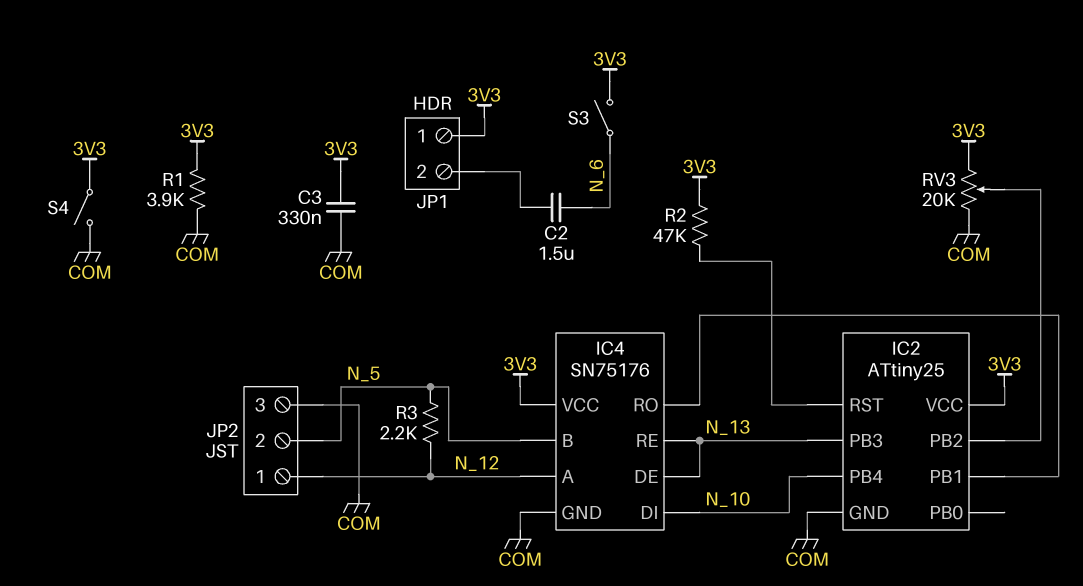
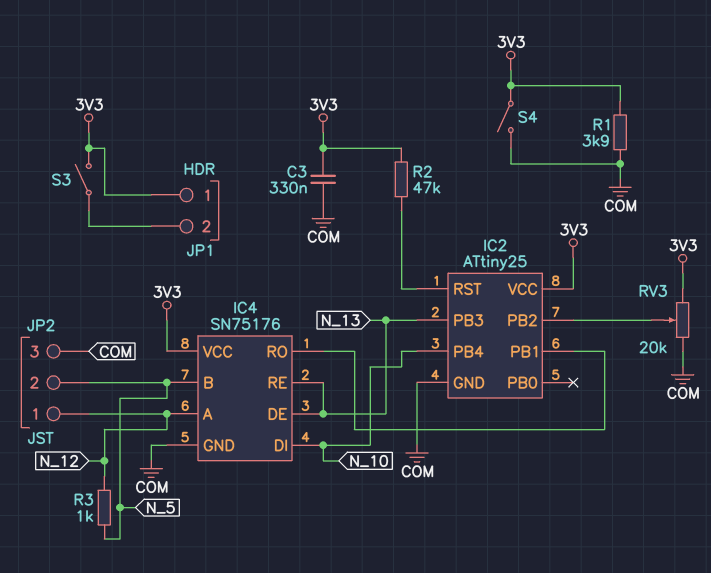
C2: 1.5uF (JP1/2, N_6) -> none
R3: 2.2k (N_5, N_12) -> 1k (N_5, N_12)
S3: switch (3V3, N_6) -> switch (3V3, JP1/2)

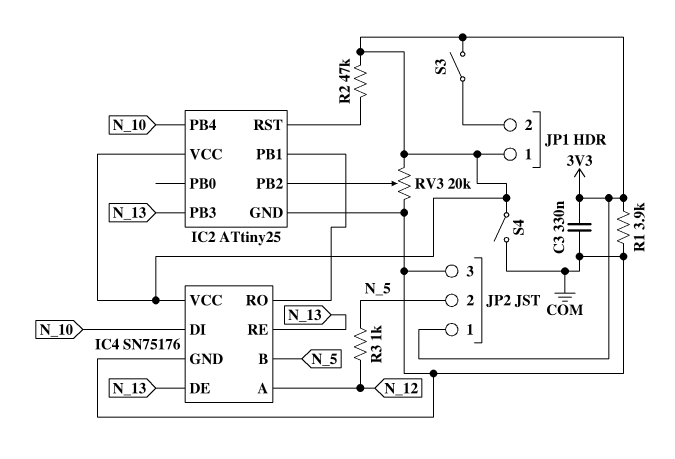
JP2 pin 1: N_12 -> 3V3

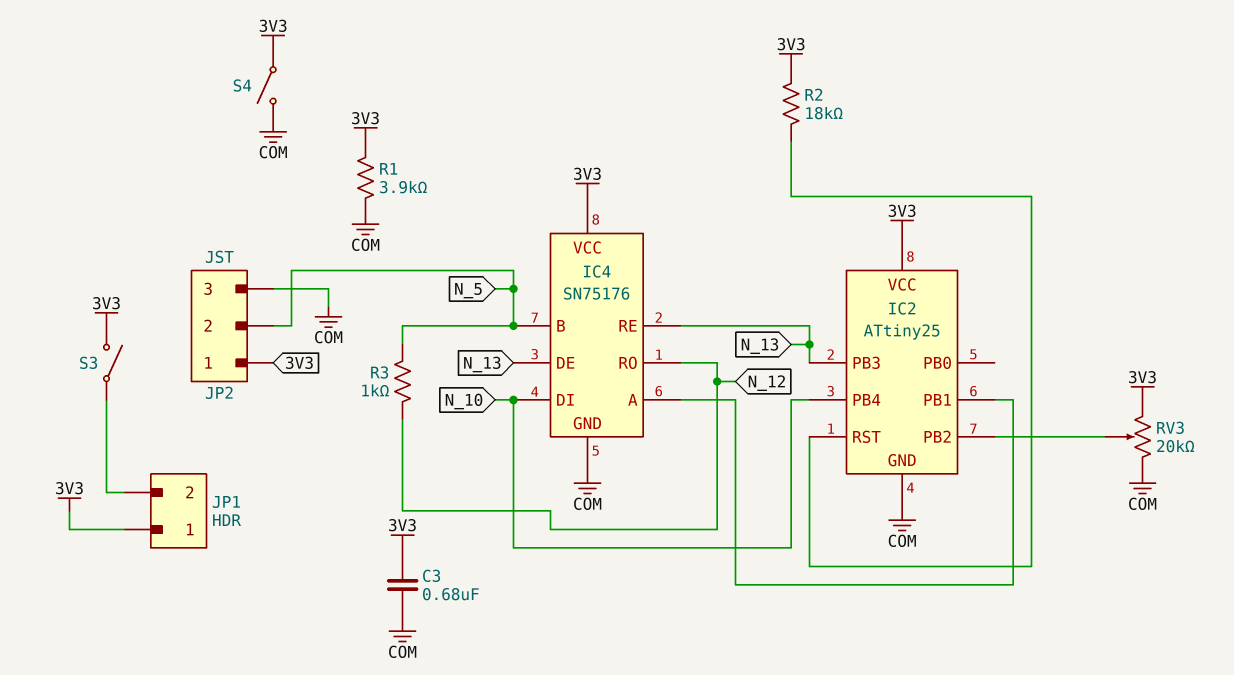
C3: 330nF (3V3, COM) -> 680nF (3V3, COM)
IC4 pin A: N_12 -> IC2/PB1
IC4 pin RO: IC2/PB1 -> N_12
R2: 47k (3V3, IC2/RST) -> 18k (3V3, IC2/RST)

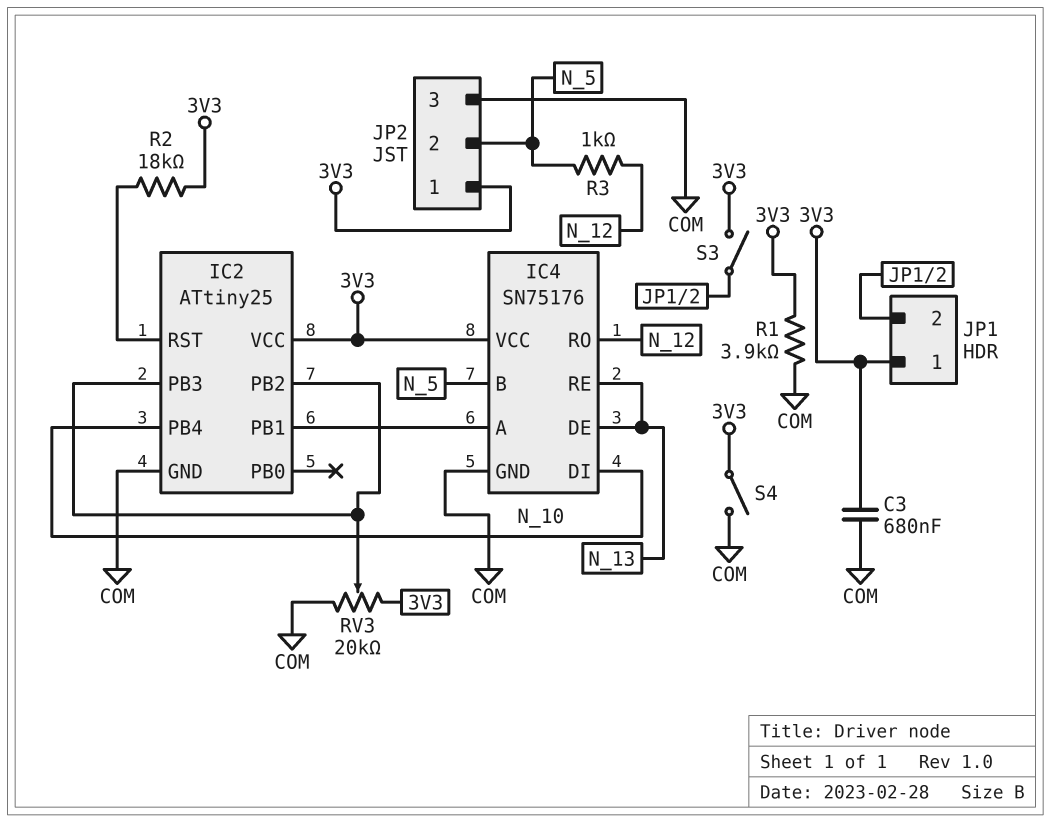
IC2 pin PB3: N_13 -> IC2/PB2

